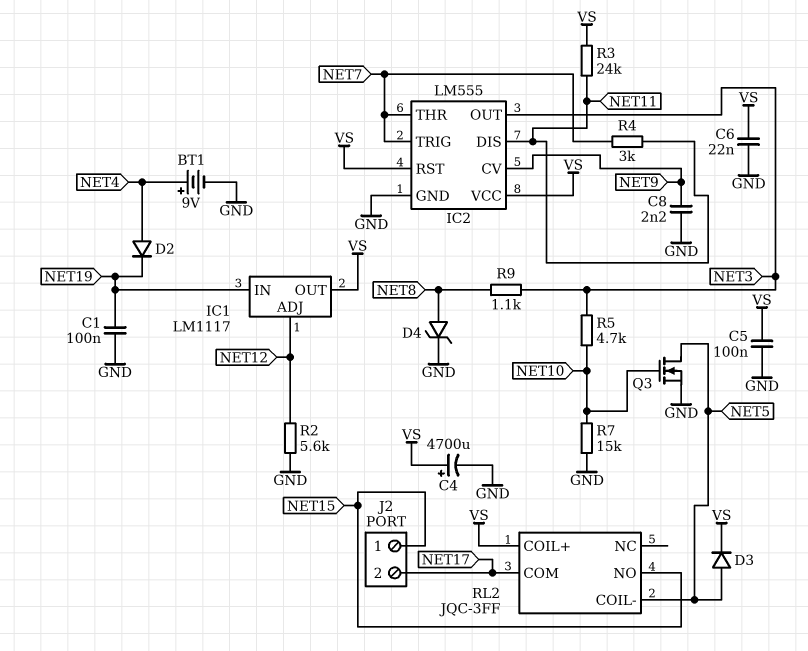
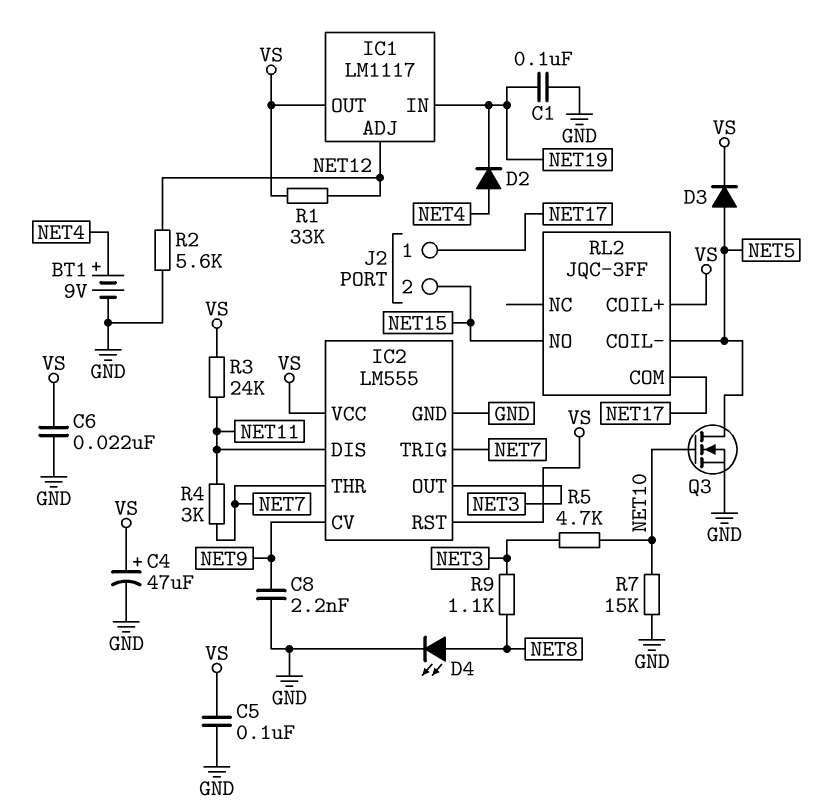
C4: 4700uF (plus VS, minus GND) -> 47uF (plus VS, minus GND)
D4: zener (A NET8, K GND) -> LED (A NET8, K GND)
J2 pin 1: NET15 -> NET17
J2 pin 2: NET17 -> NET15
R1: none -> 33k (NET12, VS)

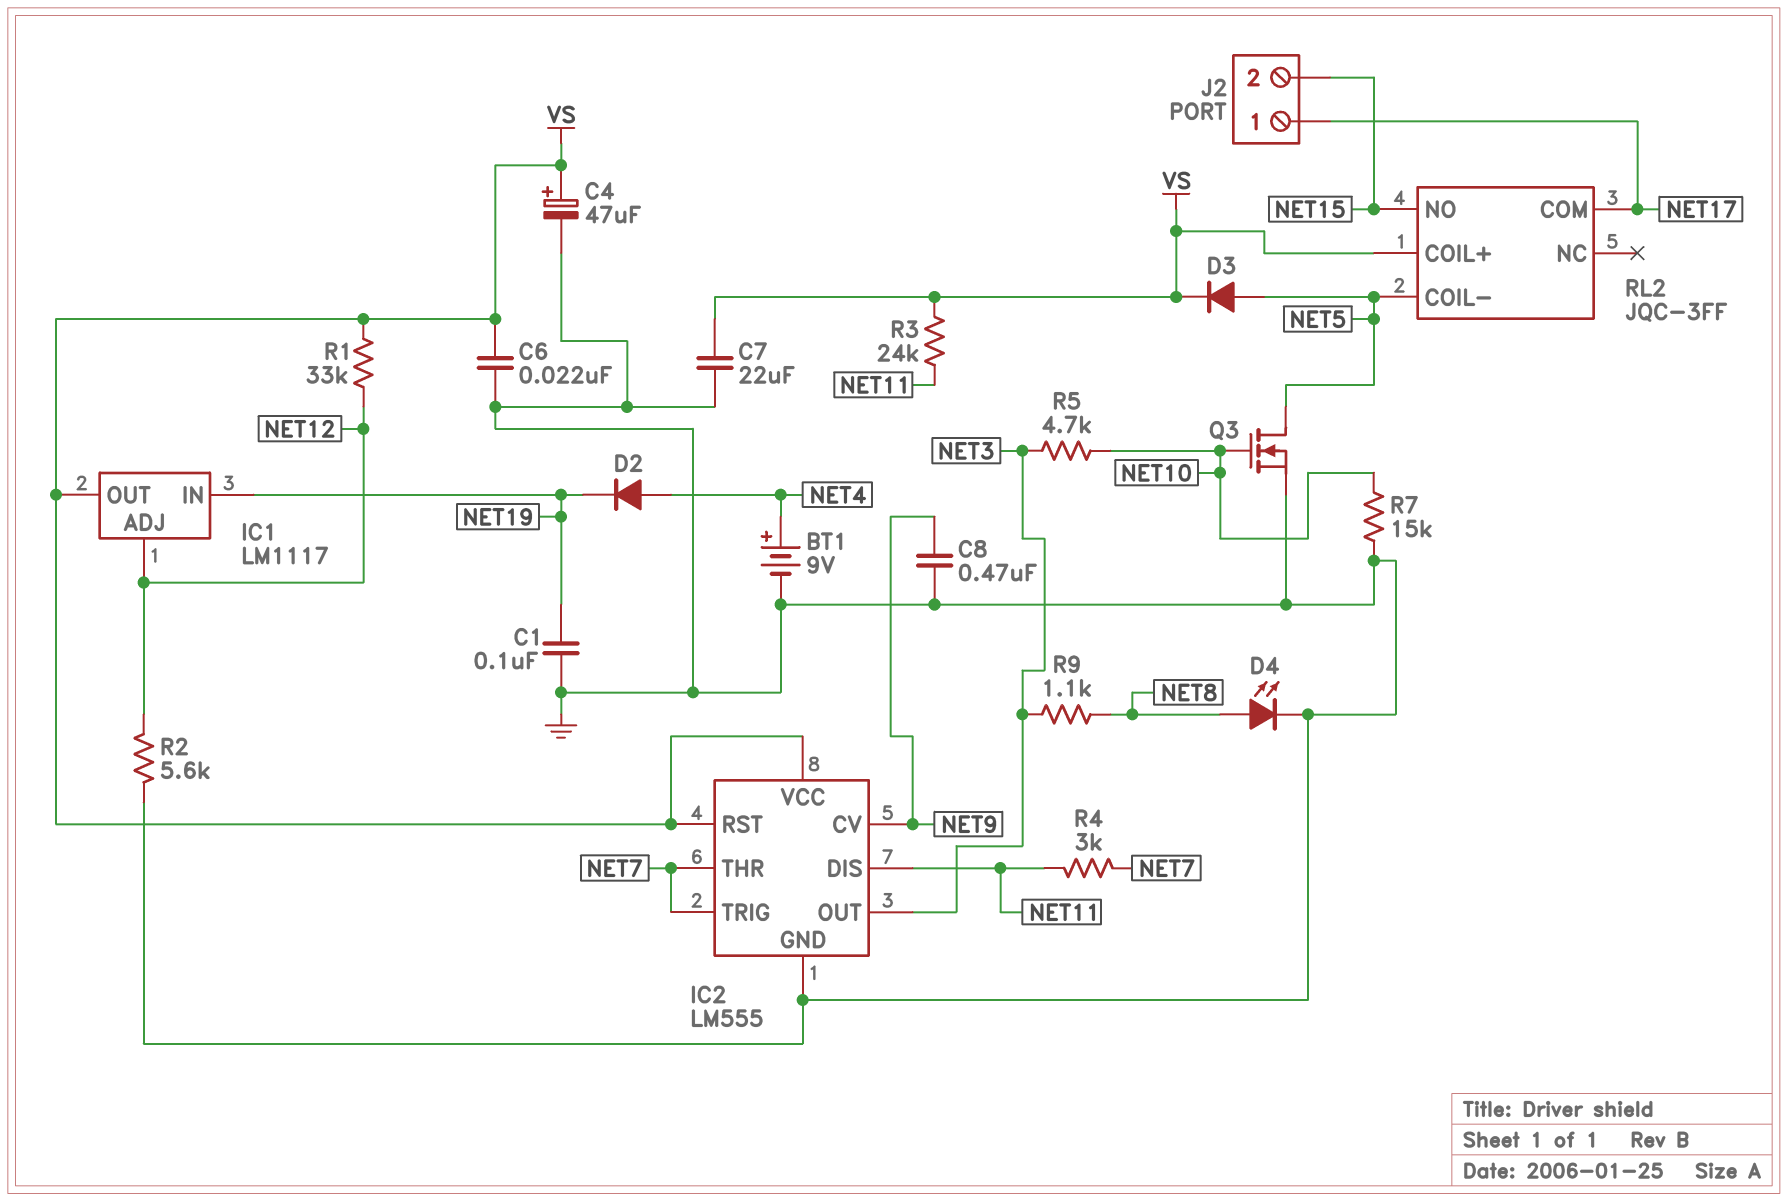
C5: 100nF (GND, VS) -> none
C7: none -> 22uF (GND, VS)
C8: 2.2nF (GND, NET9) -> 470nF (GND, NET9)

